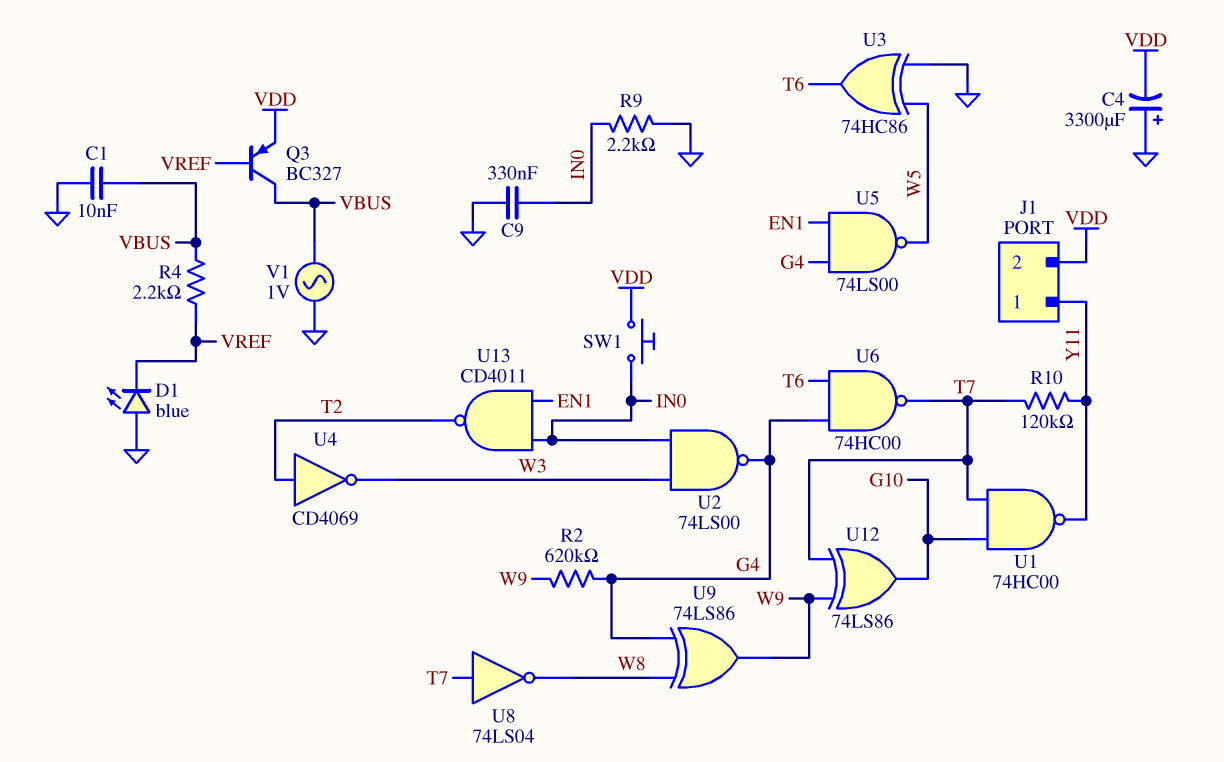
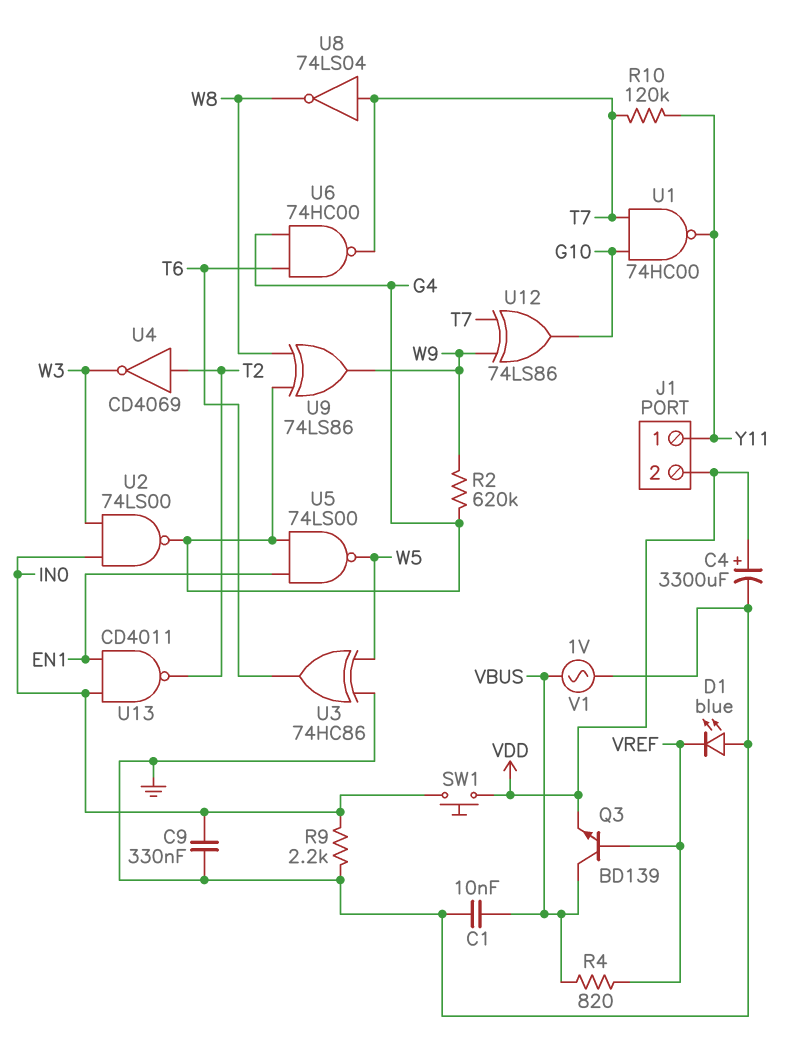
C4: 3300uF (plus GND, minus VDD) -> 3300uF (plus VDD, minus GND)
Q3: PNP BC327 (B VREF, C VBUS, E VDD) -> NPN BD139 (B VREF, C VBUS, E VDD)
R4: 2.2k (VBUS, VREF) -> 820 (VBUS, VREF)

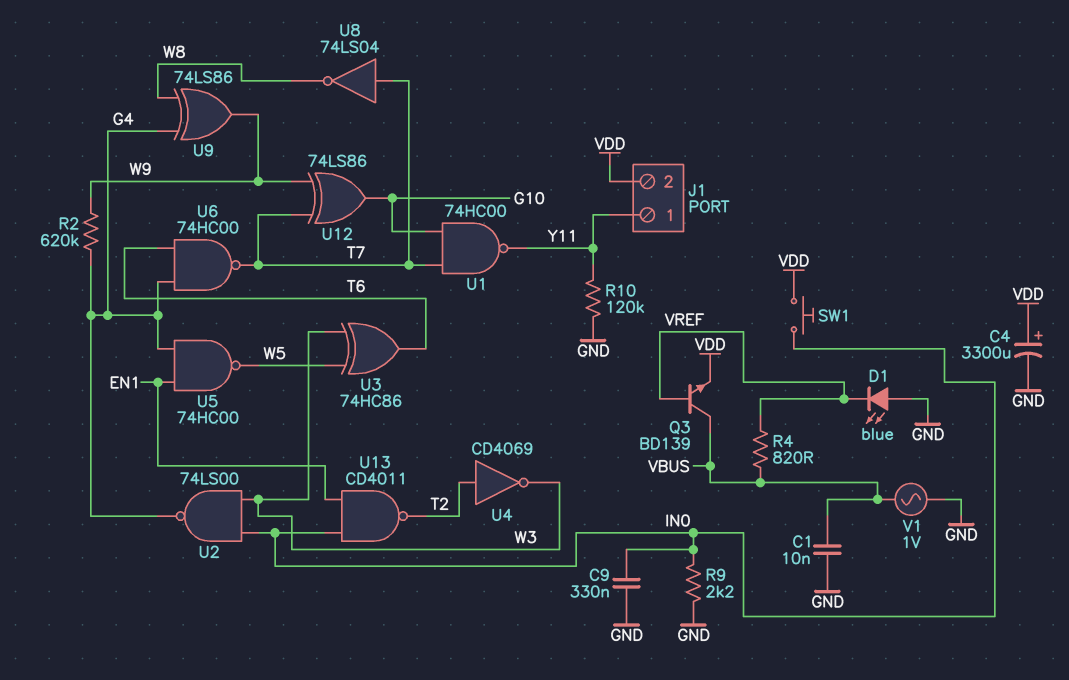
R10: 120k (T7, Y11) -> 120k (GND, Y11)
U3: XOR 74HC86 (in GND, in W5, out T6) -> XOR 74HC86 (in W3, in W5, out T6)
U5: NAND 74LS00 (in EN1, in G4, out W5) -> NAND 74HC00 (in EN1, in G4, out W5)

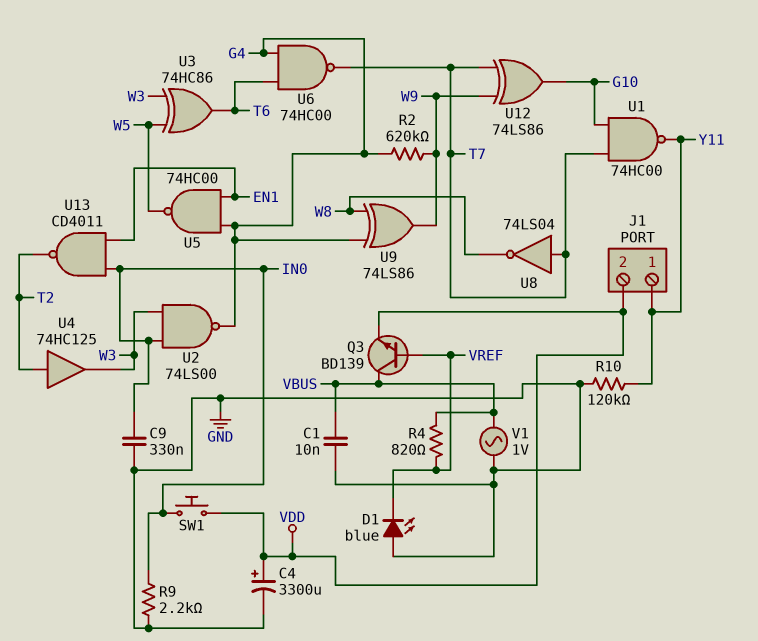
U4: NOT CD4069 (in T2, out W3) -> buffer 74HC125 (in T2, out W3)

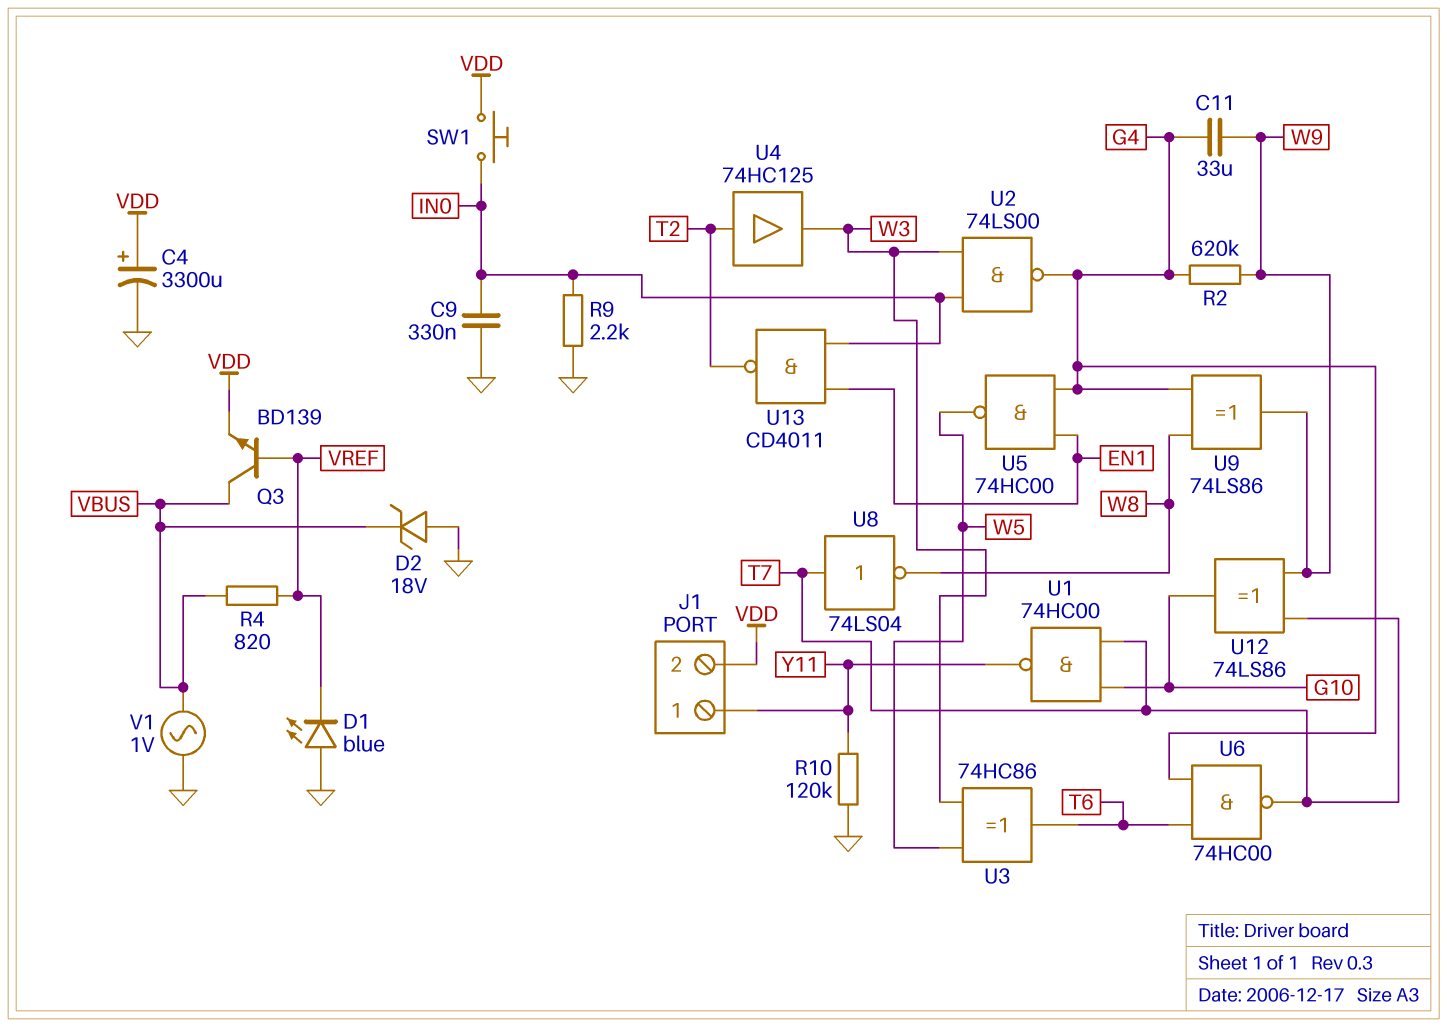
C1: 10nF (GND, VBUS) -> none
C11: none -> 33uF (G4, W9)
D2: none -> zener 18V (A GND, K VBUS)

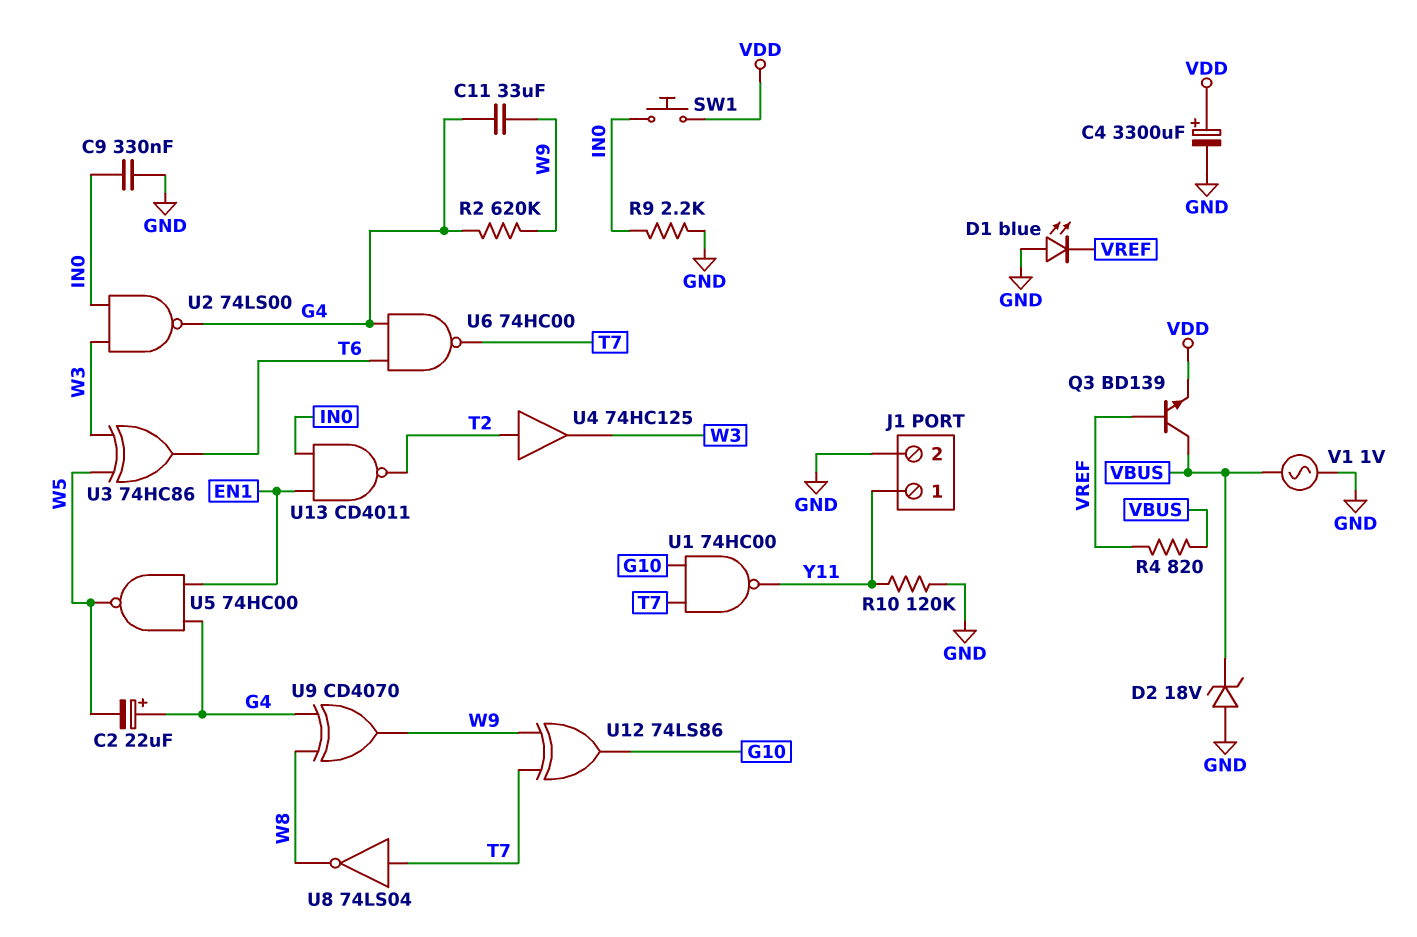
C2: none -> 22uF (plus G4, minus W5)
J1 pin 2: VDD -> GND
U9: XOR 74LS86 (in G4, in W8, out W9) -> XOR CD4070 (in G4, in W8, out W9)

